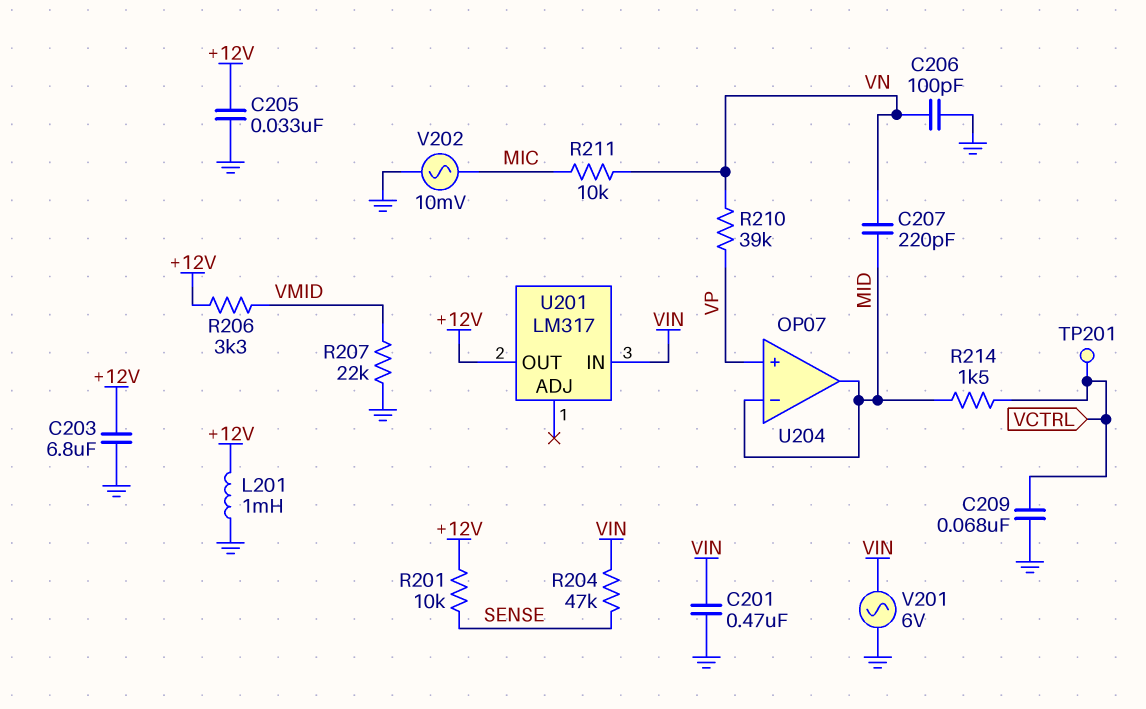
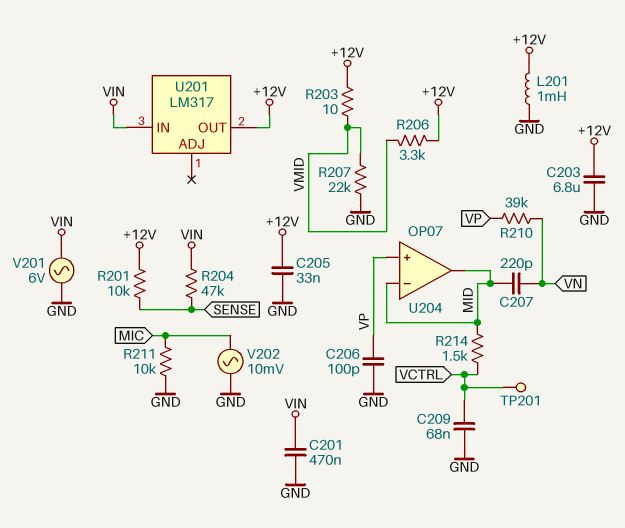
C206: 100pF (GND, VN) -> 100pF (GND, VP)
R203: none -> 10 (+12V, VMID)
R211: 10k (MIC, VN) -> 10k (GND, MIC)

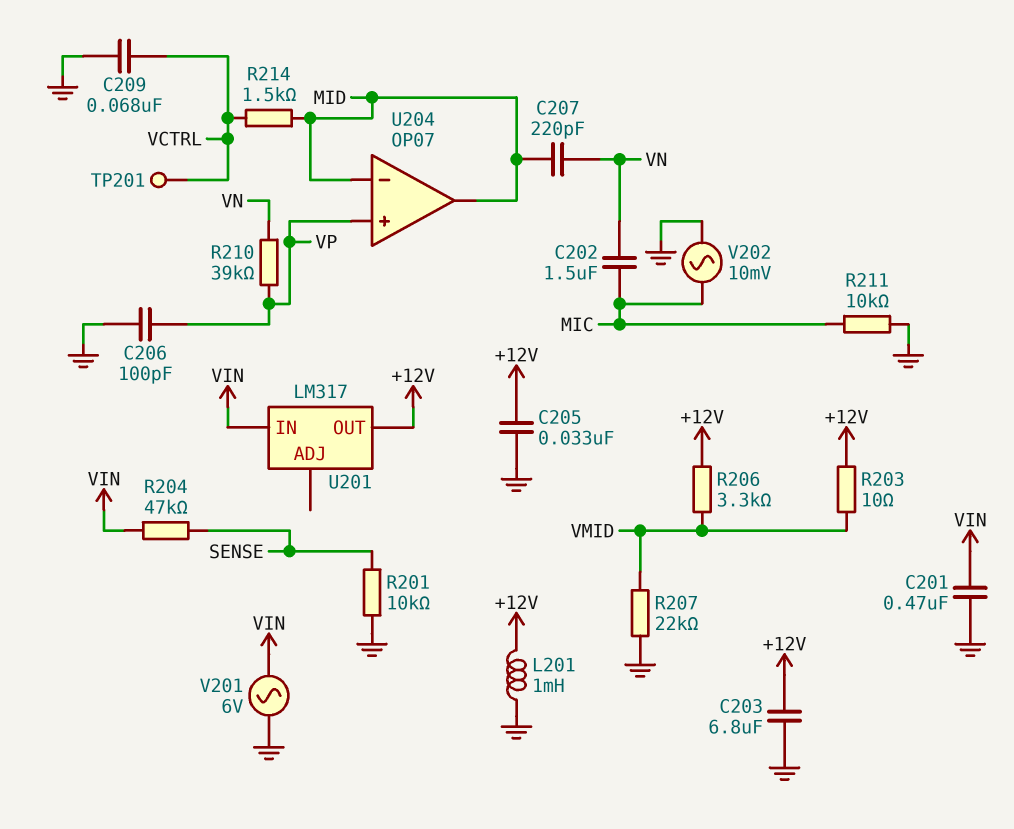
C202: none -> 1.5uF (MIC, VN)
R201: 10k (+12V, SENSE) -> 10k (GND, SENSE)

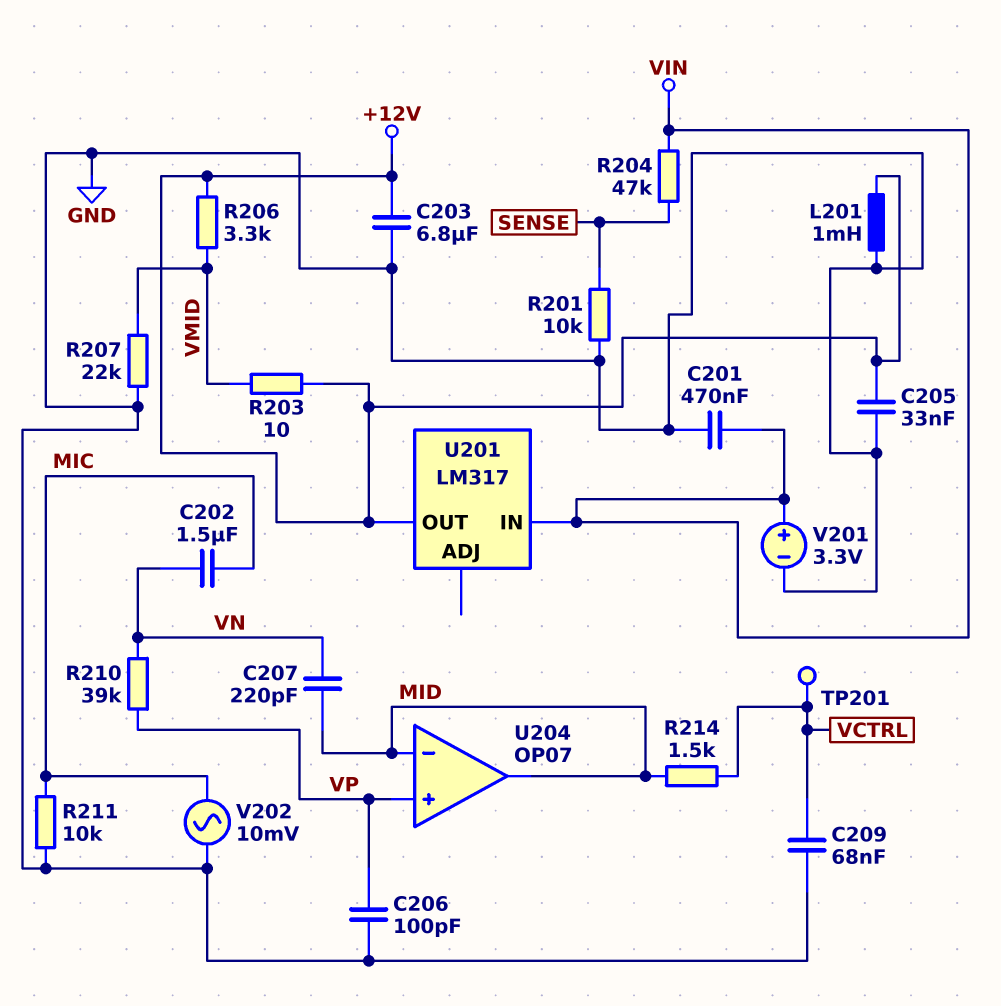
V201: AC 6V (GND, VIN) -> 3.3V (plus VIN, minus GND)

